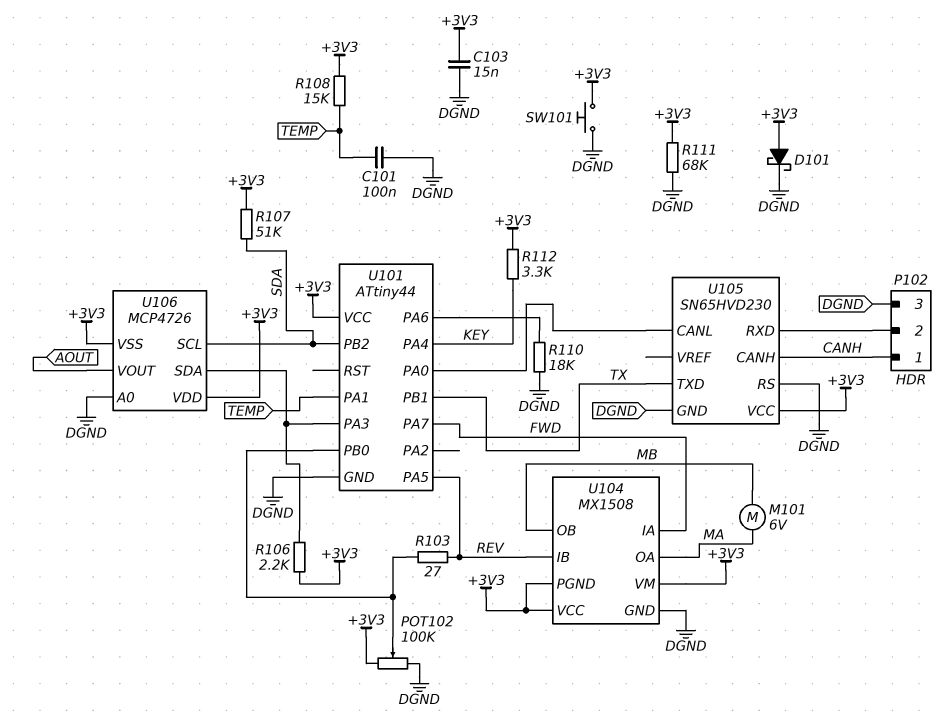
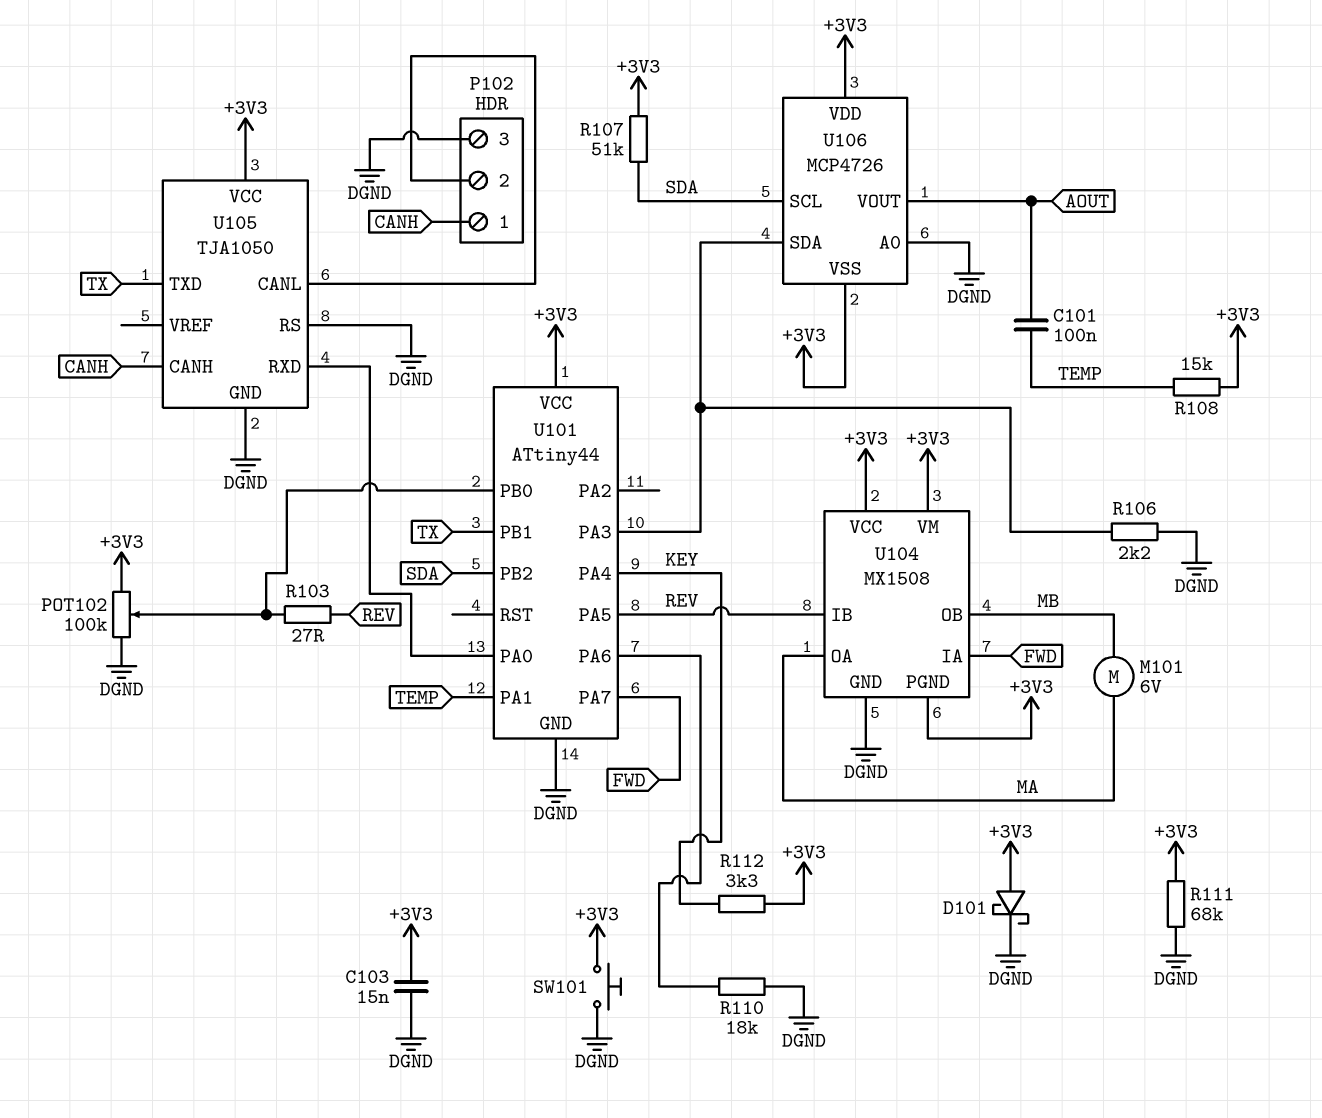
C101: 100nF (DGND, TEMP) -> 100nF (AOUT, TEMP)
R106: 2.2k (+3V3, U101/PA3) -> 2.2k (DGND, U101/PA3)
U105: SN65HVD230 -> TJA1050
U105 pin CANL: U101/PA0 -> P102/2
U105 pin RXD: P102/2 -> U101/PA0

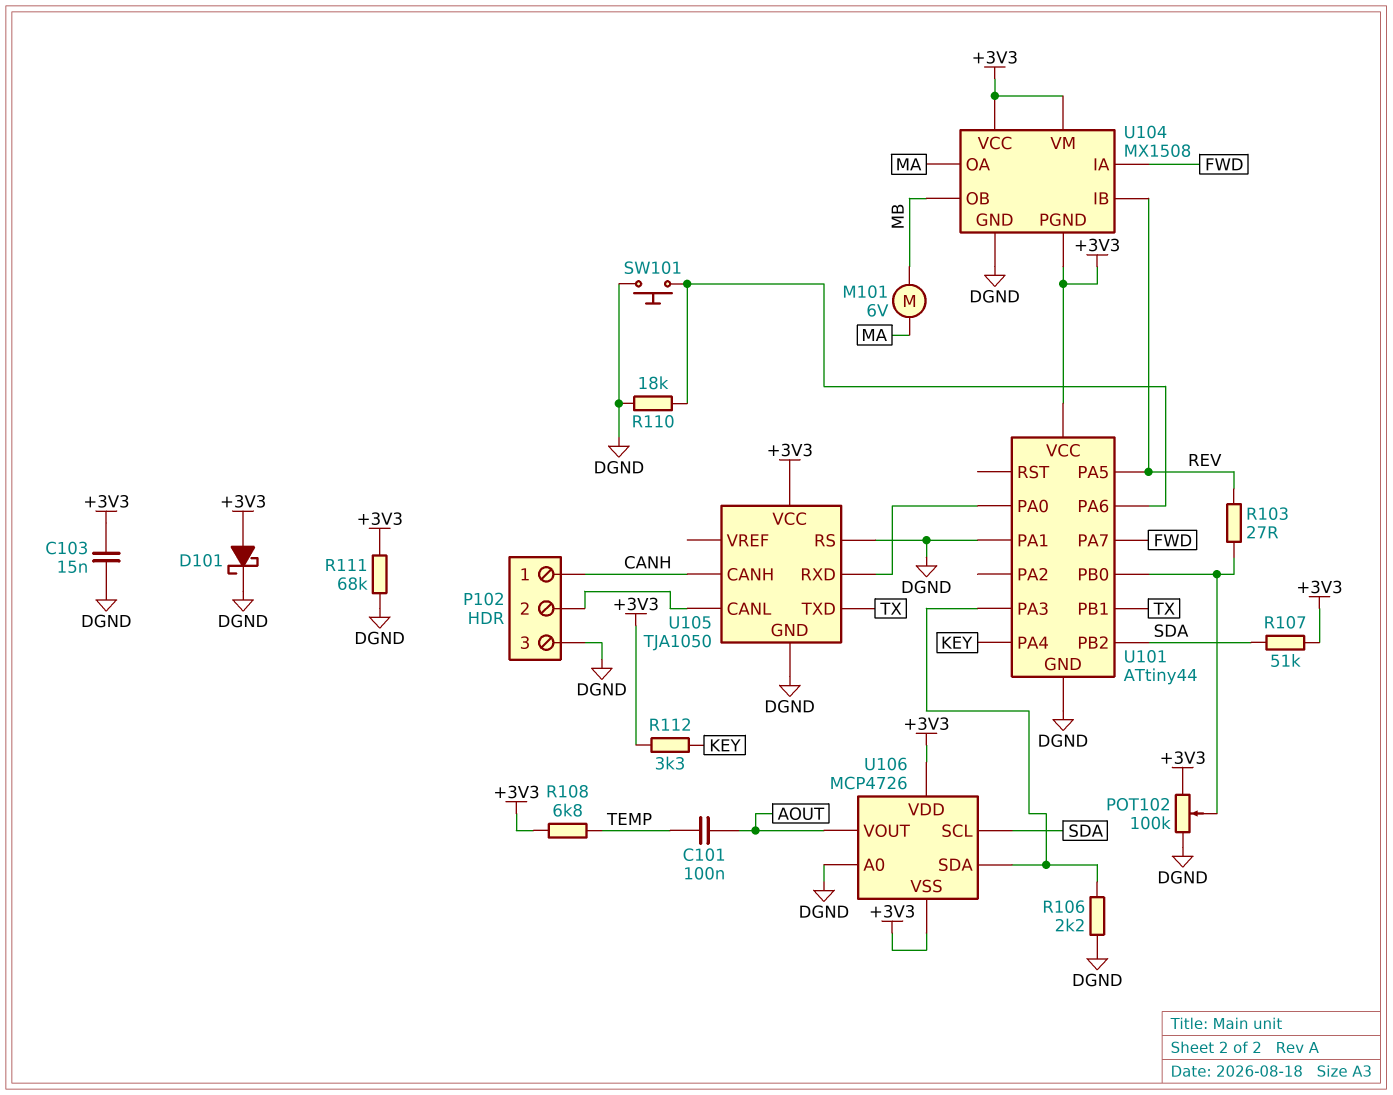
R108: 15k (+3V3, TEMP) -> 6.8k (+3V3, TEMP)
SW101: button (+3V3, DGND) -> button (DGND, U101/PA6)
U101 pin PA1: TEMP -> DGND

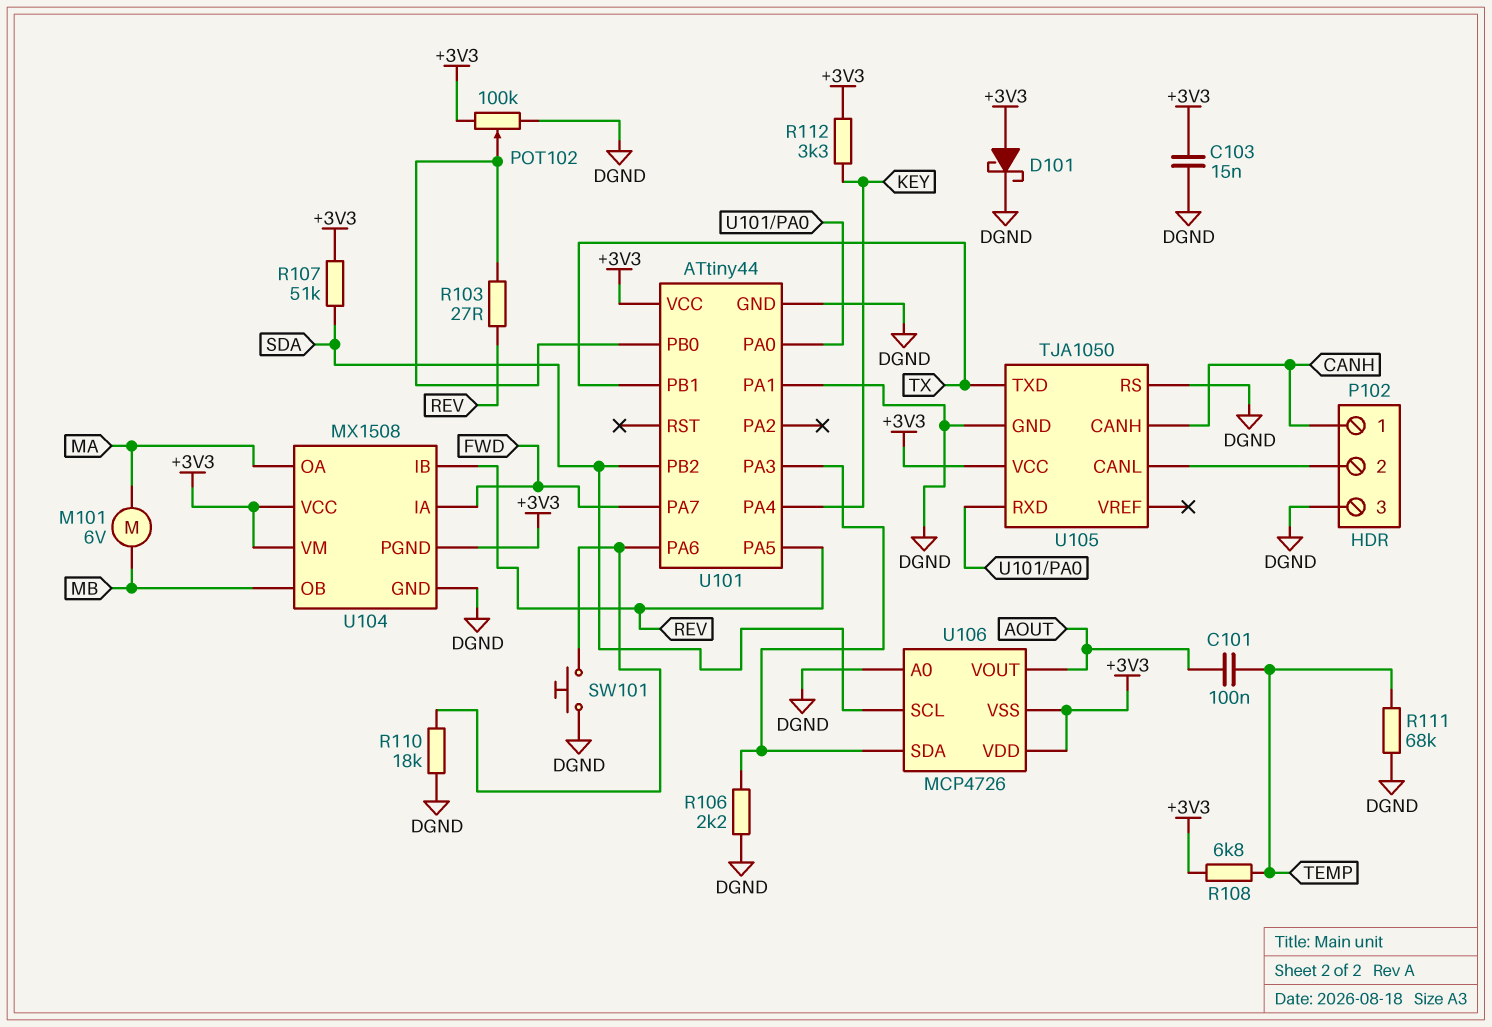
R111: 68k (+3V3, DGND) -> 68k (DGND, TEMP)

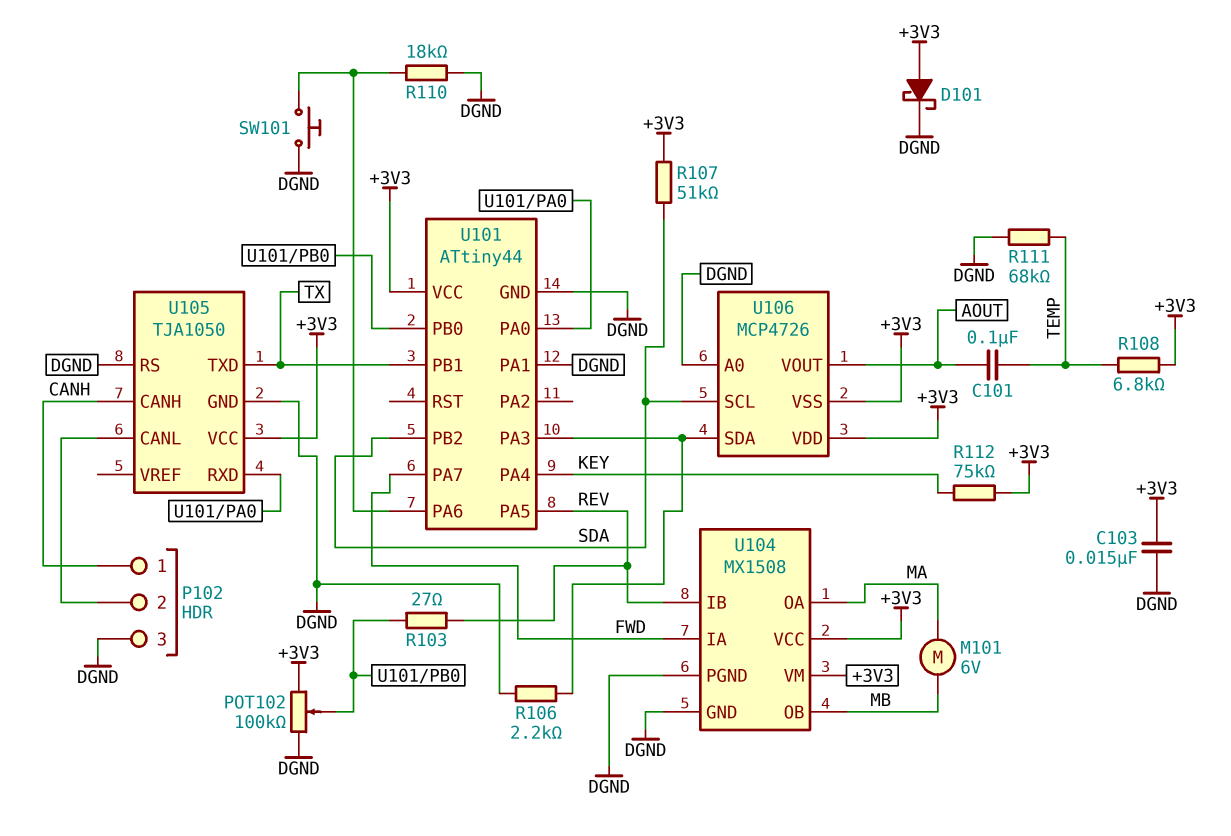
R112: 3.3k (+3V3, KEY) -> 75k (+3V3, KEY)
U104 pin PGND: +3V3 -> DGND

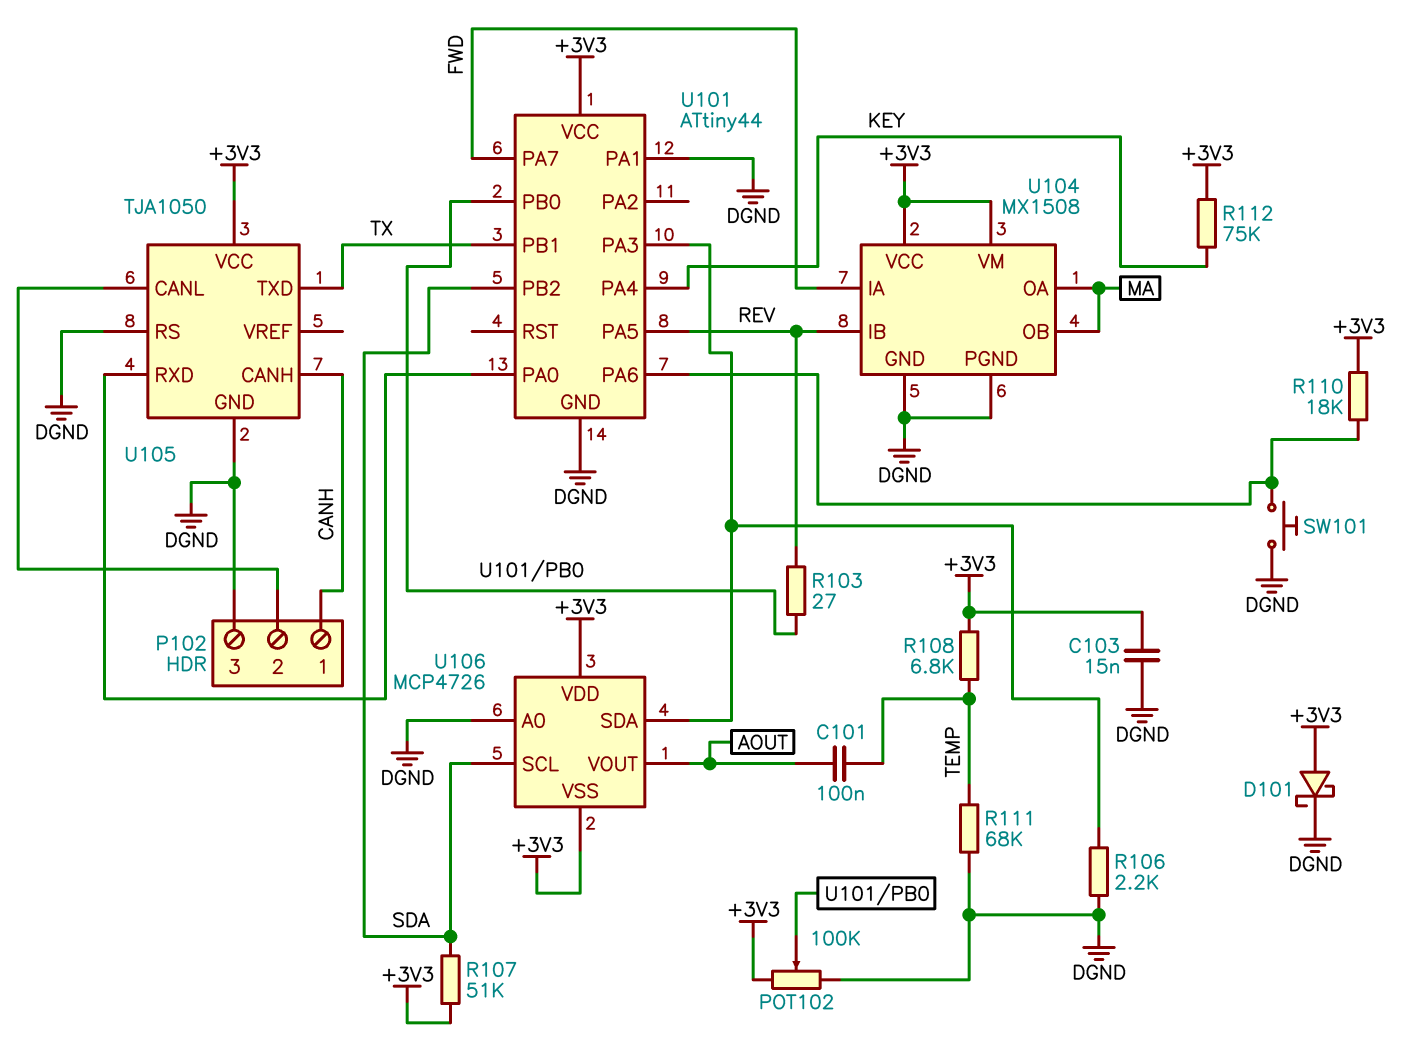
M101: motor 6V (MA, MB) -> none
R110: 18k (DGND, U101/PA6) -> 18k (+3V3, U101/PA6)
U104 pin OB: MB -> MA

